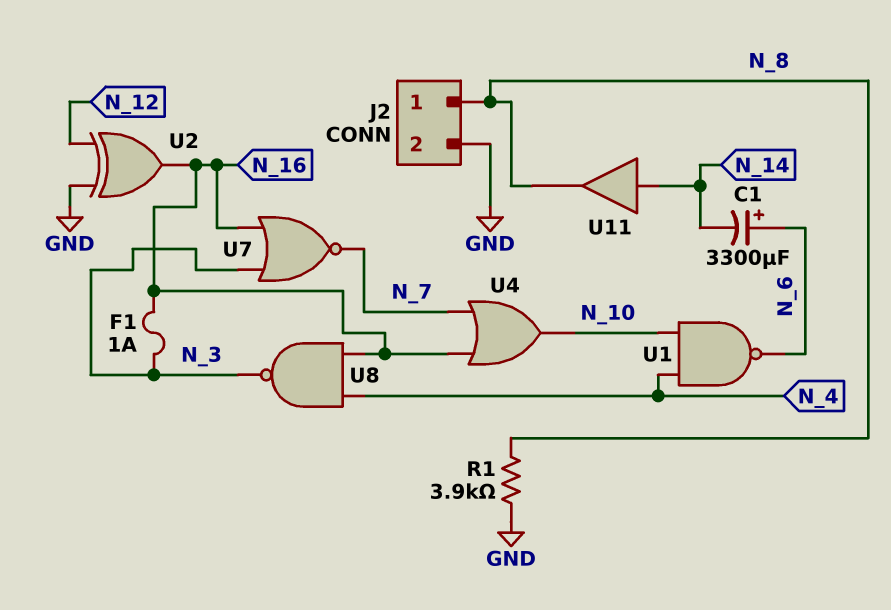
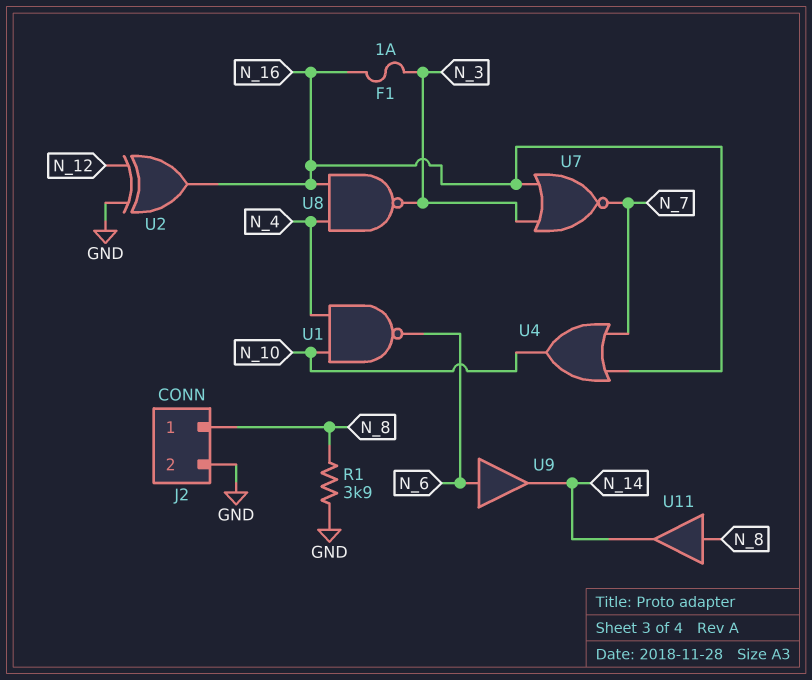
C1: 3300uF (plus N_6, minus N_14) -> none
U9: none -> buffer (in N_6, out N_14)
U11: buffer (in N_14, out N_8) -> buffer (in N_8, out N_14)

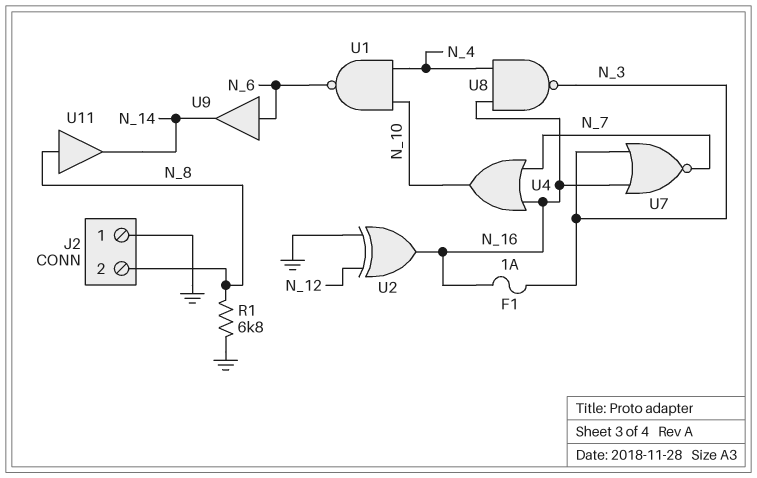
J2 pin 1: N_8 -> GND
J2 pin 2: GND -> N_8
R1: 3.9k (GND, N_8) -> 6.8k (GND, N_8)

